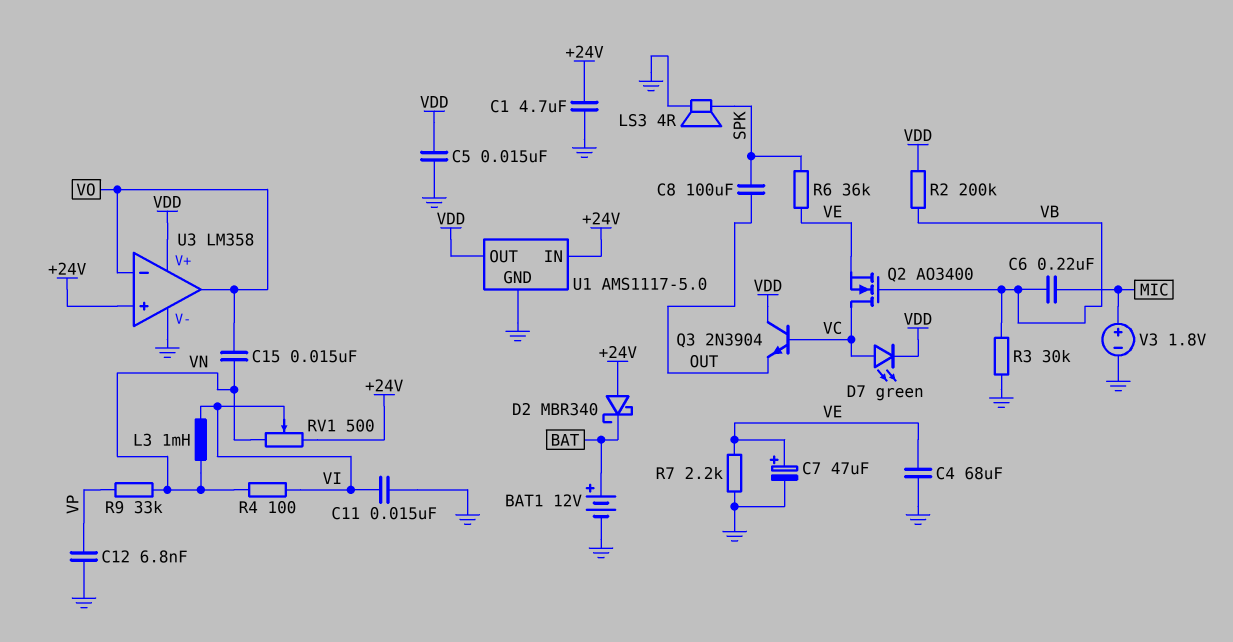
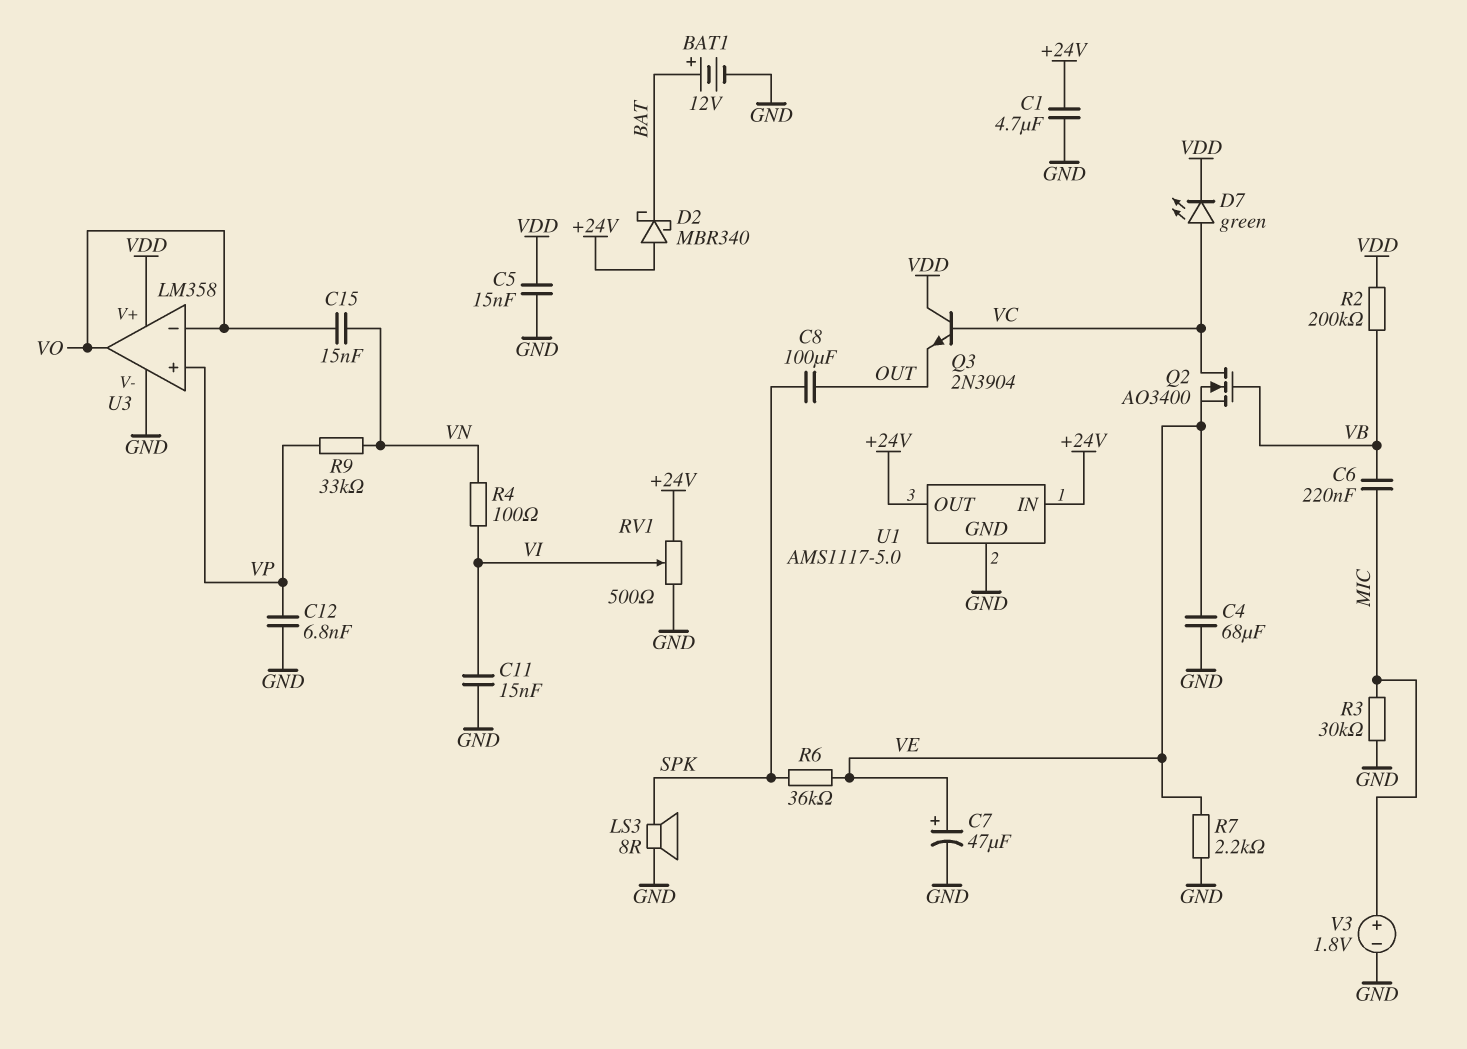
L3: 1mH (VI, VN) -> none
LS3: speaker 4R (GND, SPK) -> speaker 8R (GND, SPK)
R3: 30k (GND, VB) -> 30k (GND, MIC)
RV1: 500 (+24V, VN, wiper VI) -> 500 (+24V, GND, wiper VI)
U1 pin OUT: VDD -> +24V
U3 pin in+: +24V -> VP

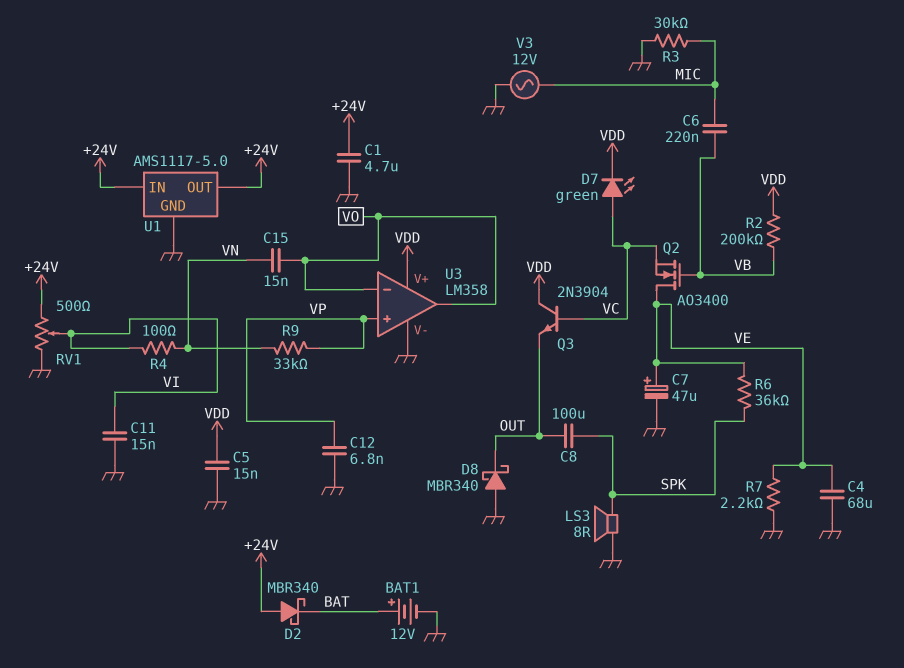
D8: none -> schottky MBR340 (A GND, K OUT)
Q2: NMOS AO3400 (G VB, D VC, S VE) -> NMOS AO3400 (G VB, D VE, S VC)
V3: 1.8V (plus MIC, minus GND) -> AC 12V (GND, MIC)

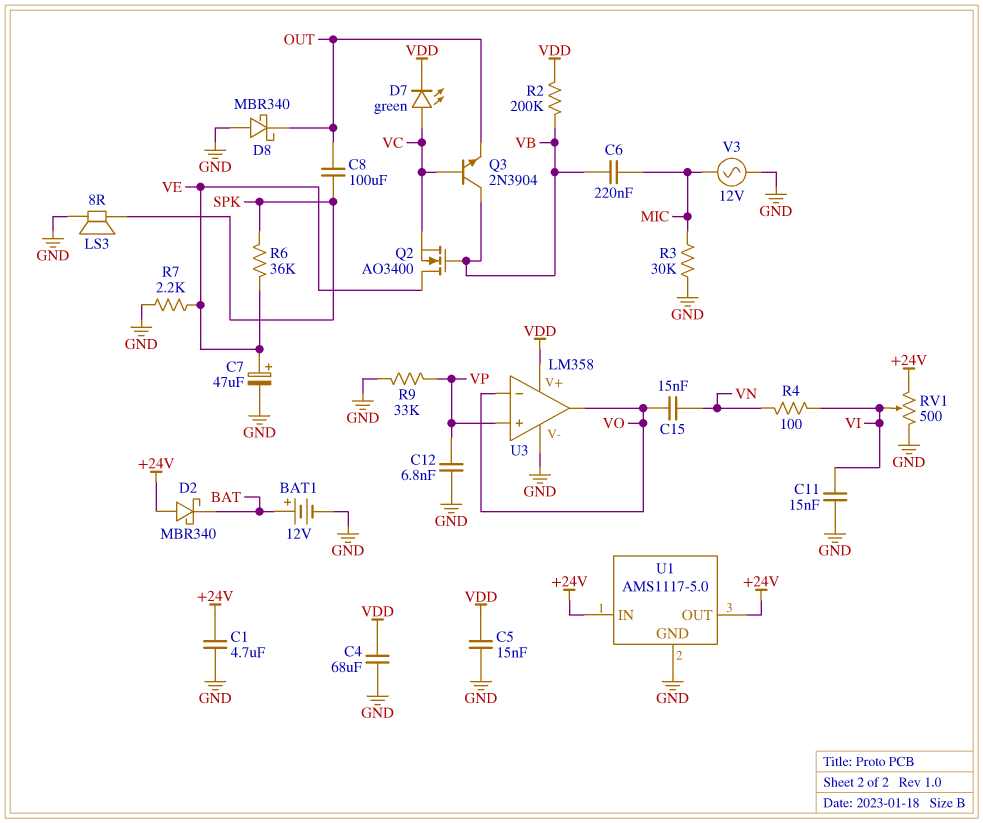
C4: 68uF (GND, VE) -> 68uF (GND, VDD)
Q3: NPN 2N3904 (B VC, C VDD, E OUT) -> NPN 2N3904 (B VC, C VB, E OUT)
R9: 33k (VN, VP) -> 33k (GND, VP)

